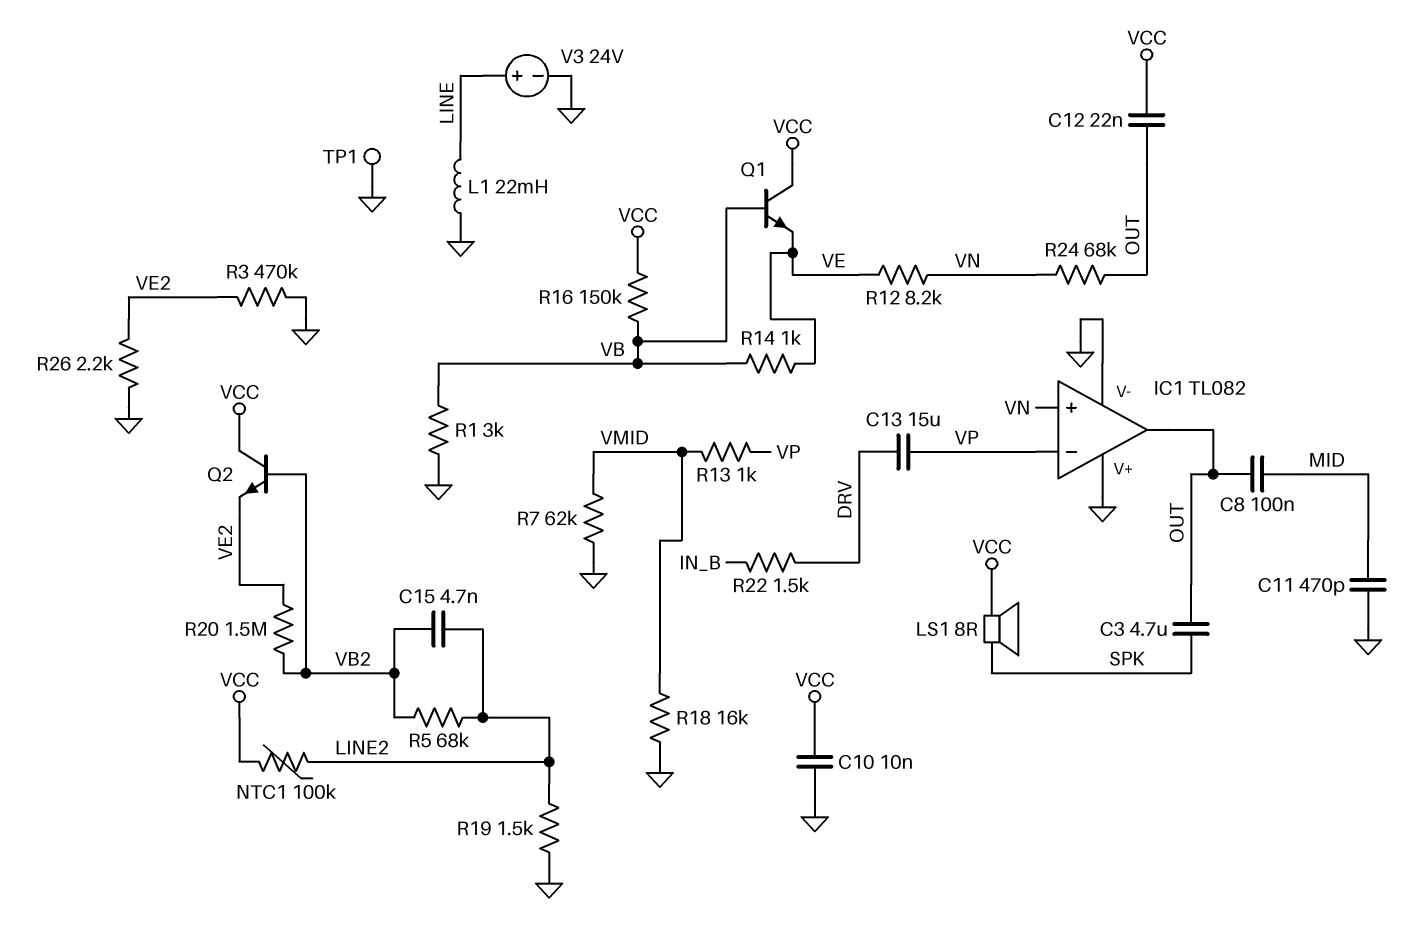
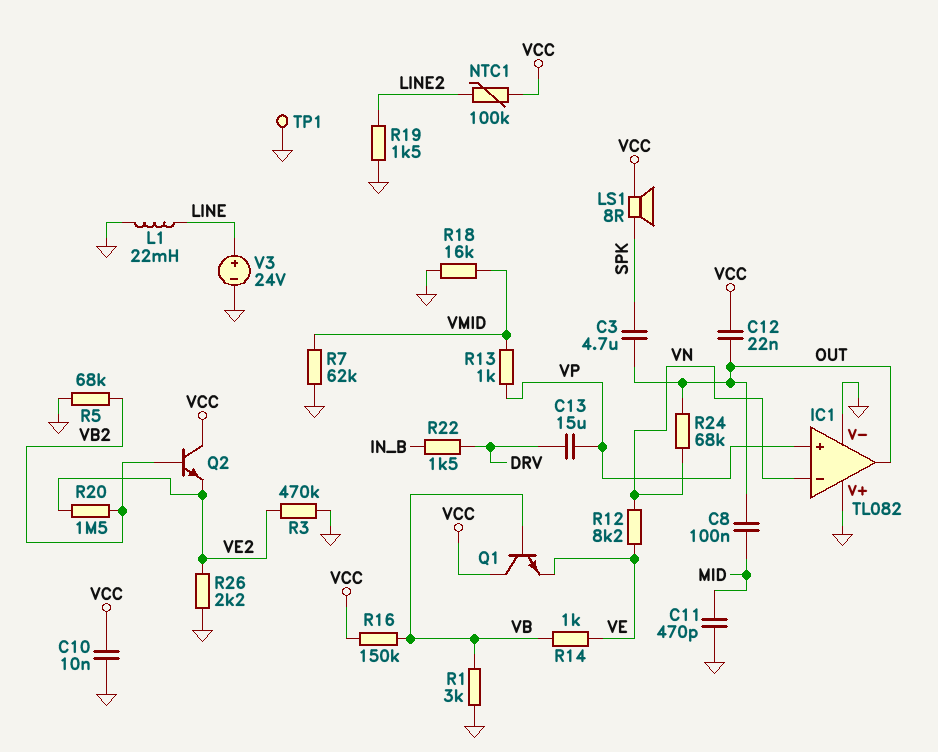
C15: 4.7nF (LINE2, VB2) -> none
IC1 pin in+: VN -> VP
IC1 pin in-: VP -> VN
R5: 68k (LINE2, VB2) -> 68k (GND, VB2)

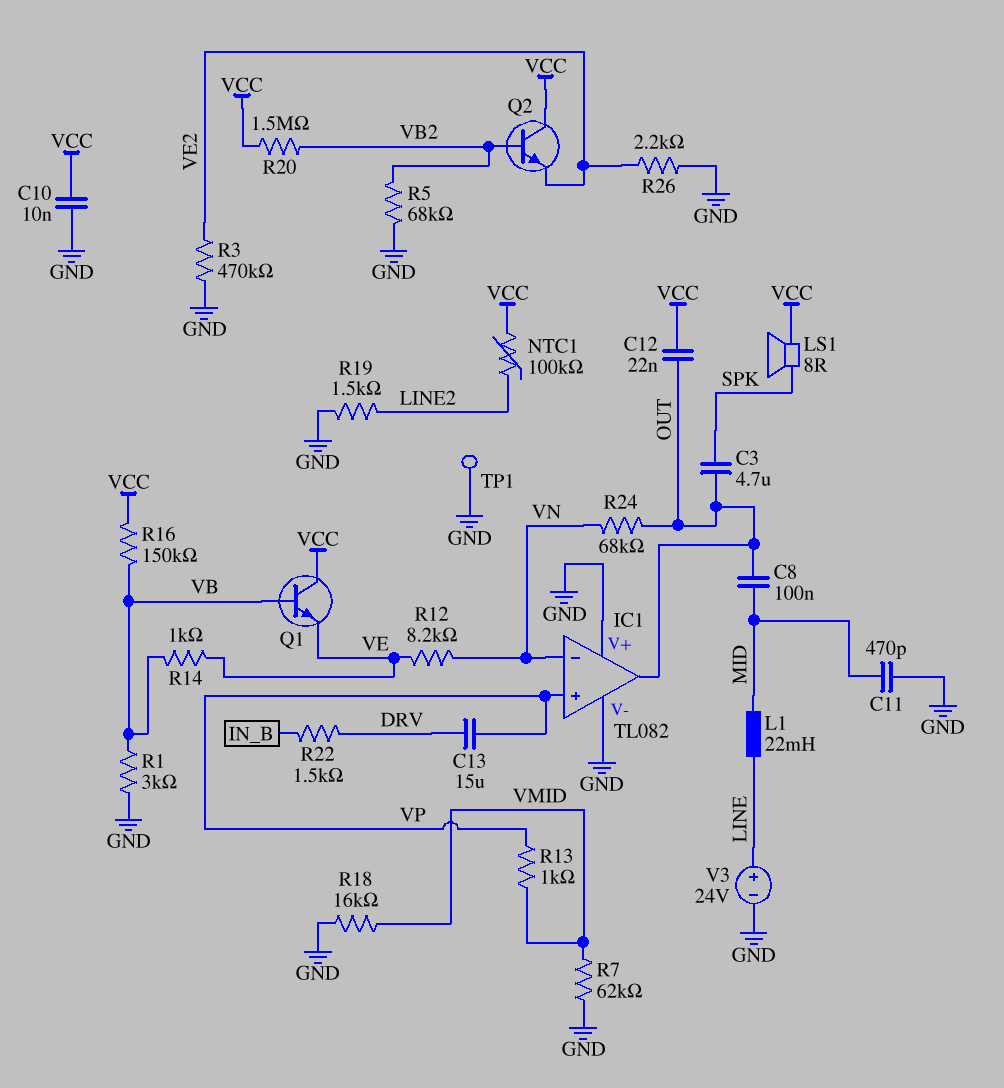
L1: 22mH (GND, LINE) -> 22mH (LINE, MID)
R20: 1.5M (VB2, VE2) -> 1.5M (VB2, VCC)

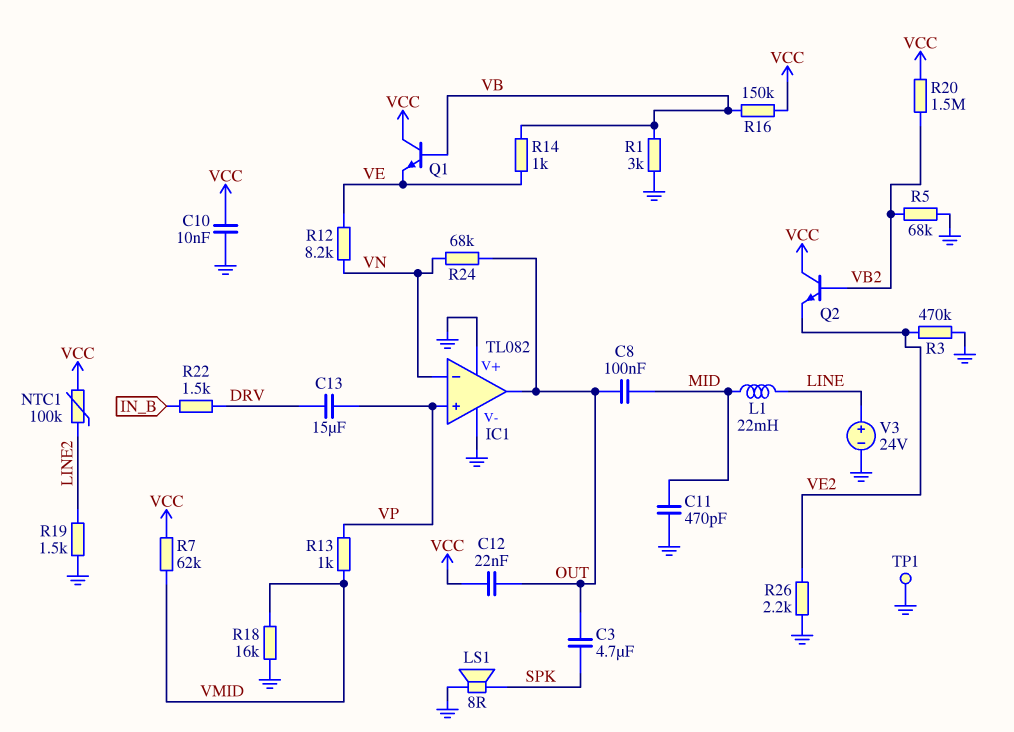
LS1: speaker 8R (SPK, VCC) -> speaker 8R (GND, SPK)
R7: 62k (GND, VMID) -> 62k (VCC, VMID)

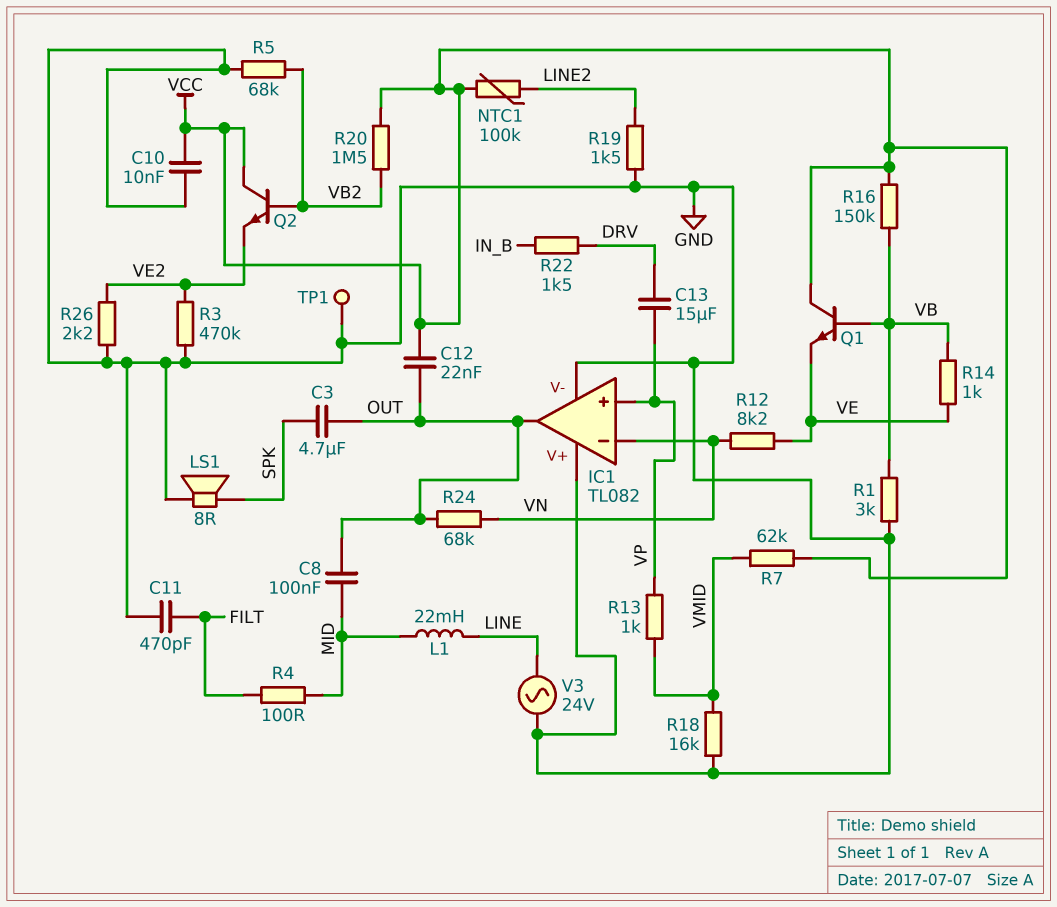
C11: 470pF (GND, MID) -> 470pF (FILT, GND)
R4: none -> 100 (FILT, MID)
V3: 24V (plus LINE, minus GND) -> AC 24V (GND, LINE)

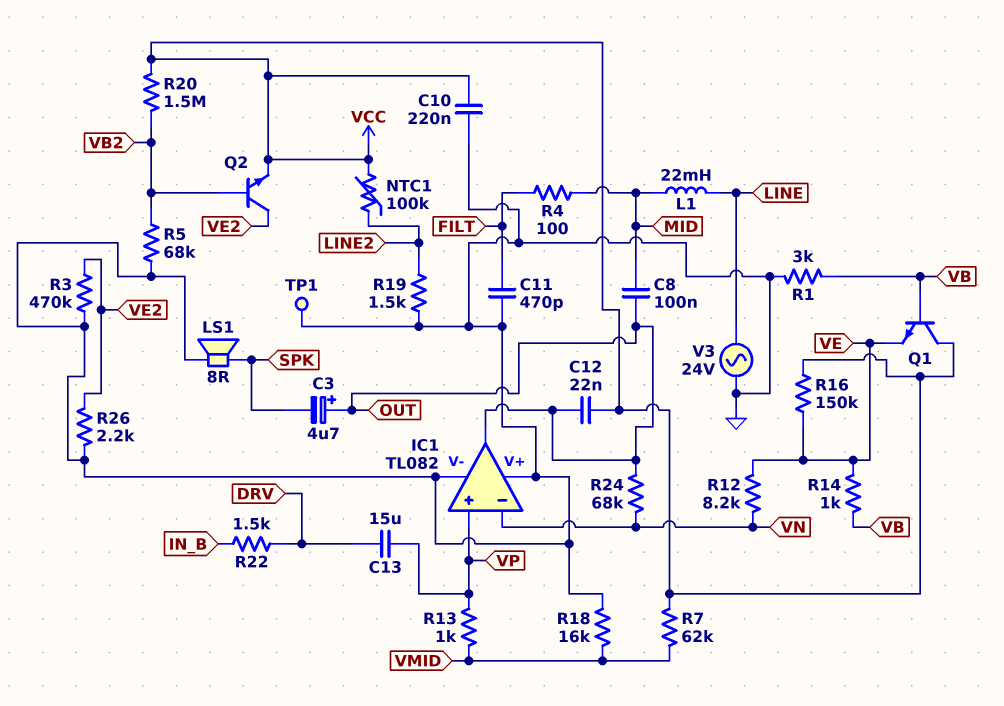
C3: 4.7uF (OUT, SPK) -> 4.7uF (plus OUT, minus SPK)
C10: 10nF (GND, VCC) -> 220nF (GND, VCC)
Q2: NPN (B VB2, C VCC, E VE2) -> NPN (B VB2, C VE2, E VCC)
R16: 150k (VB, VCC) -> 150k (VCC, VE)

